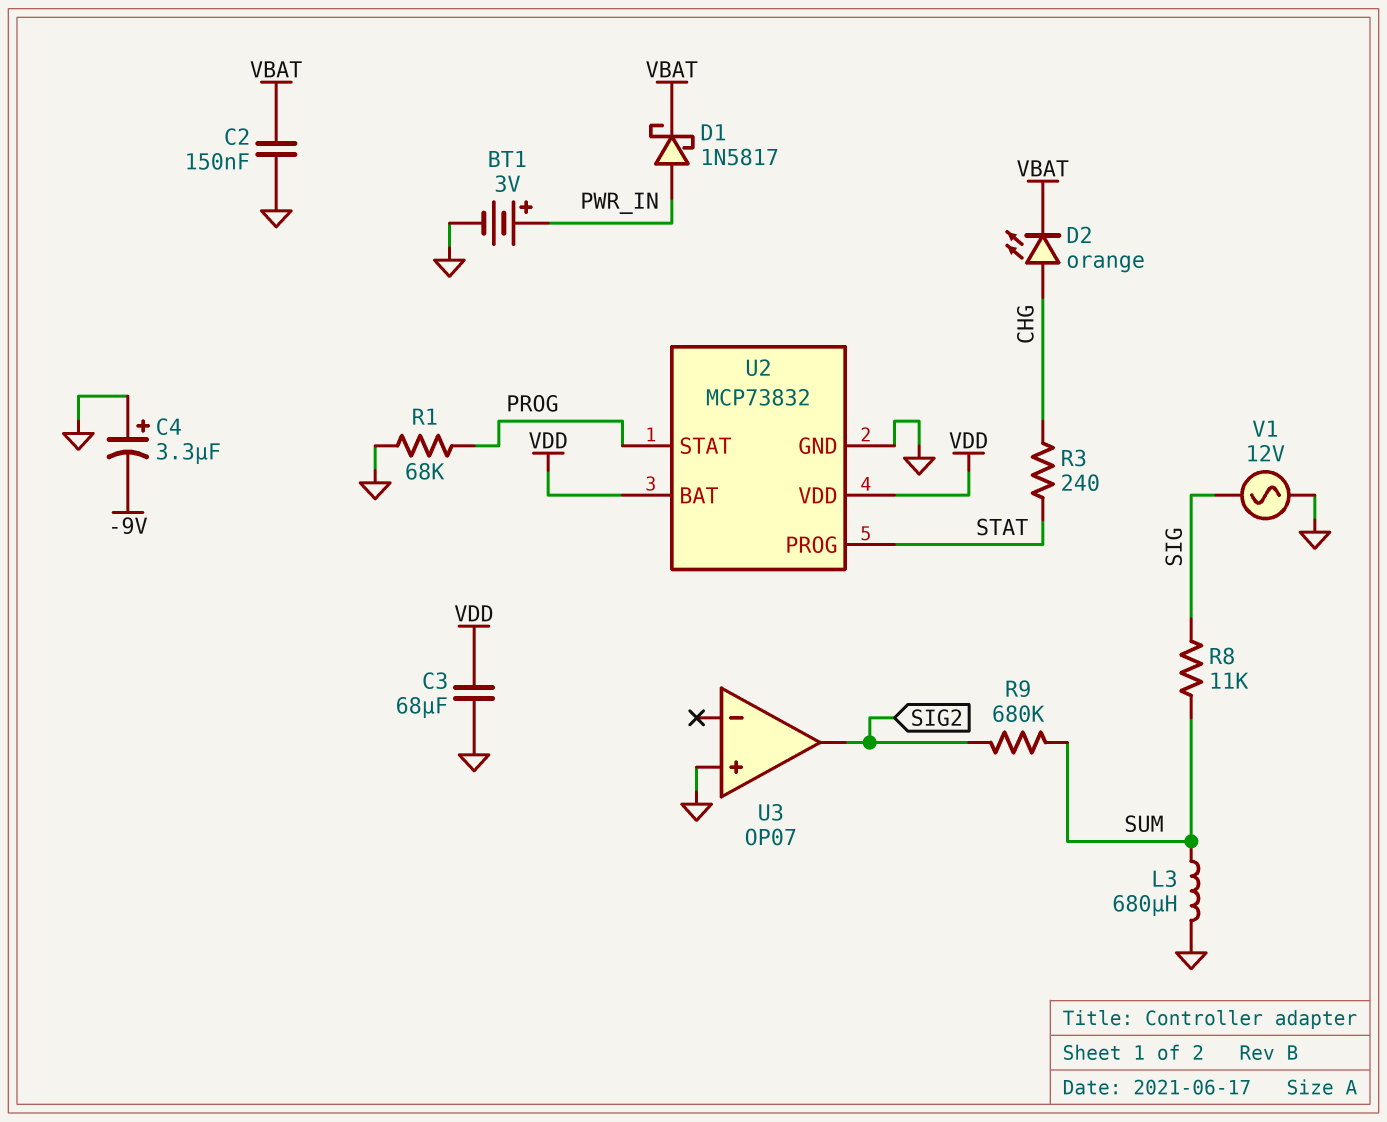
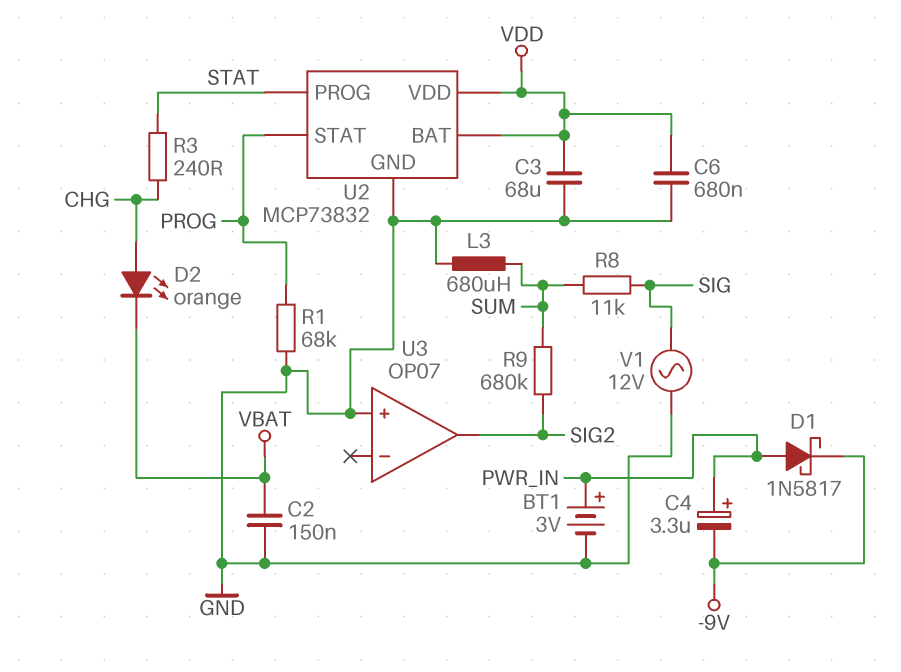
C4: 3.3uF (plus GND, minus -9V) -> 3.3uF (plus PWR_IN, minus -9V)
C6: none -> 680nF (GND, VDD)
D1: schottky 1N5817 (A PWR_IN, K VBAT) -> schottky 1N5817 (A PWR_IN, K -9V)

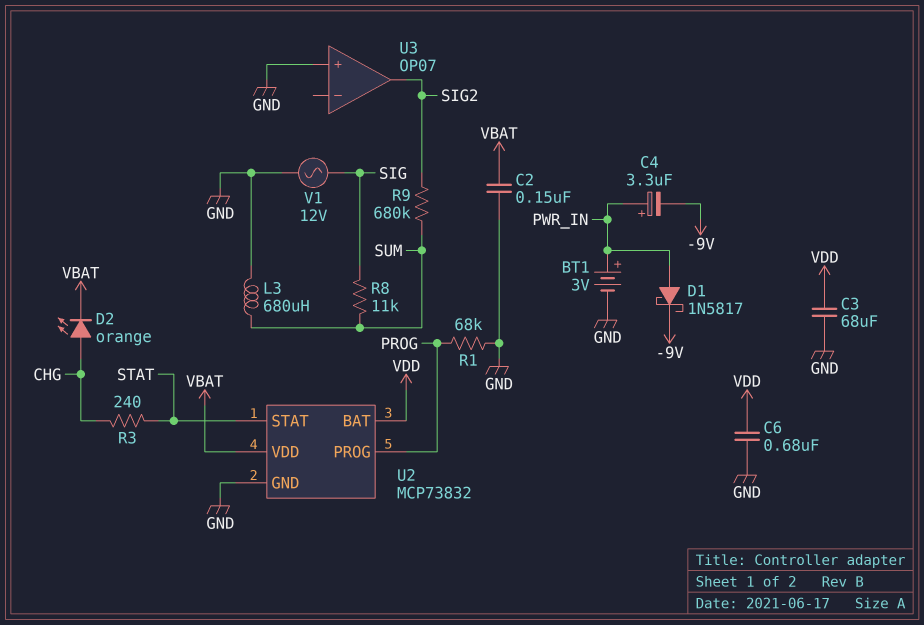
U2 pin PROG: STAT -> PROG
U2 pin STAT: PROG -> STAT
U2 pin VDD: VDD -> VBAT

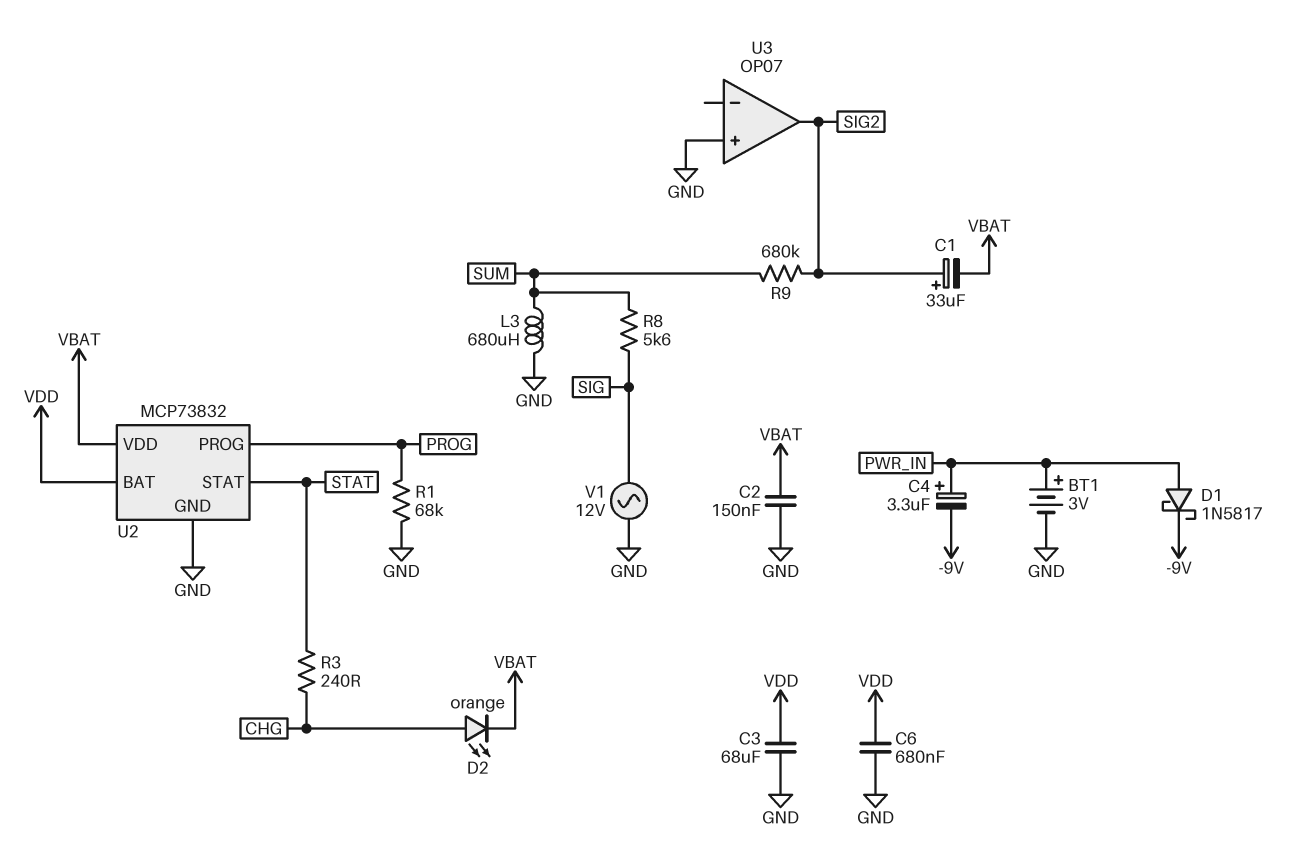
C1: none -> 33uF (plus SIG2, minus VBAT)
R8: 11k (SIG, SUM) -> 5.6k (SIG, SUM)

